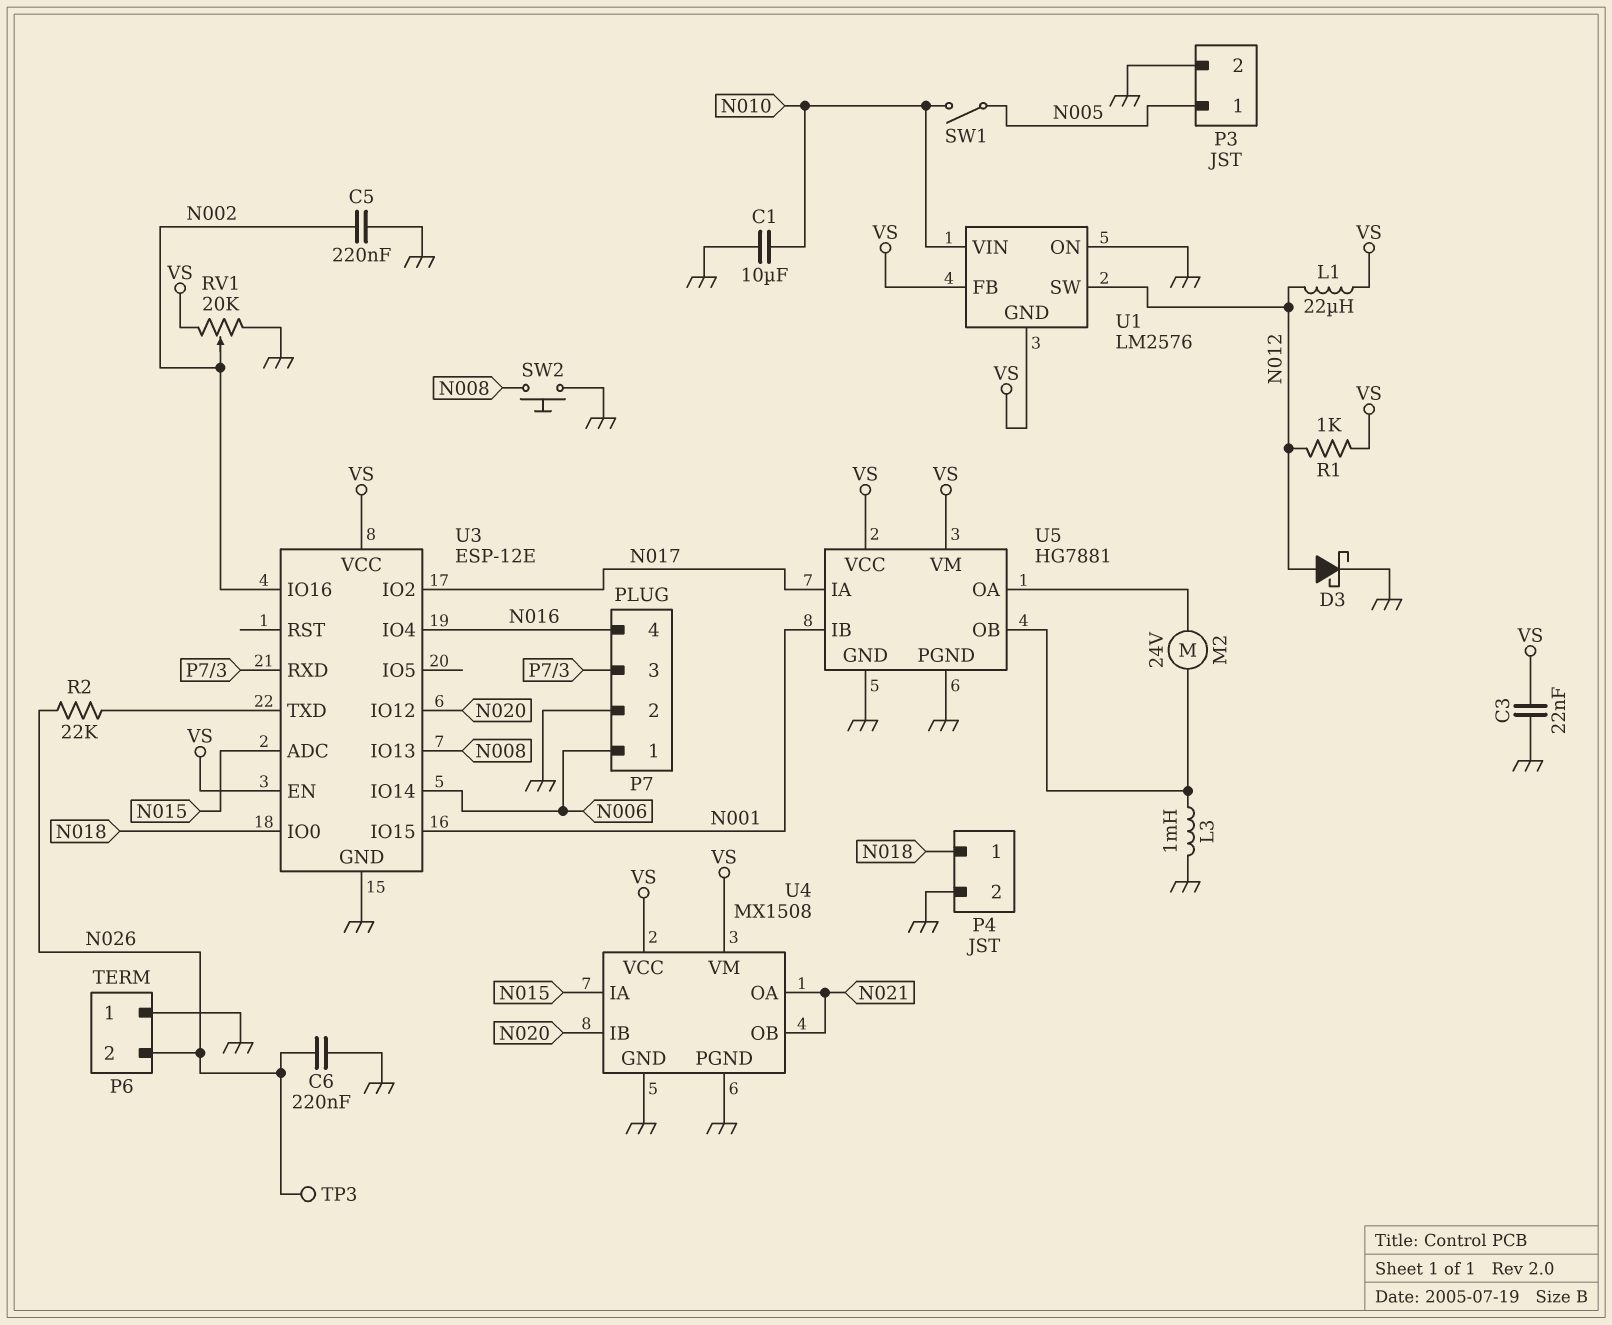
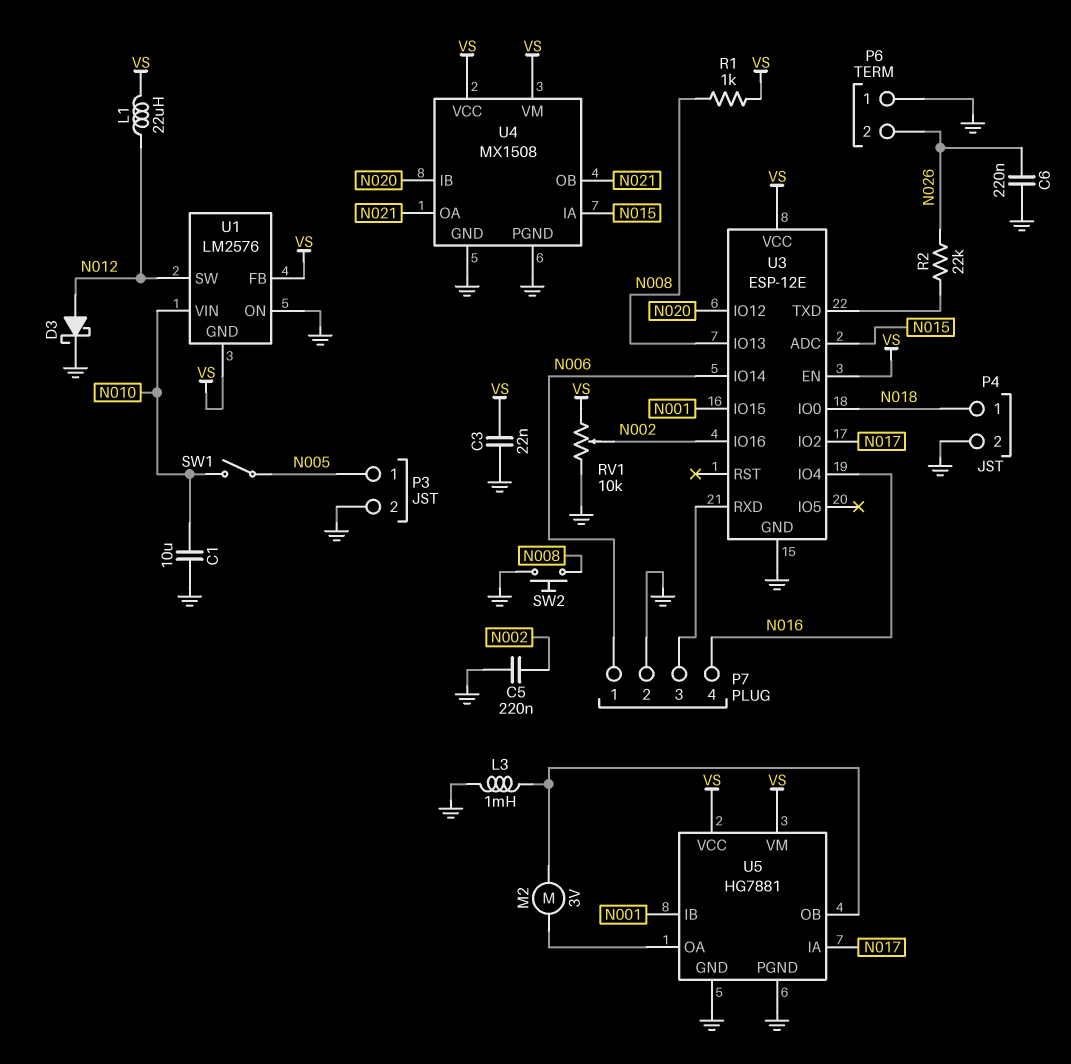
M2: motor 24V (U5/OA, U5/OB) -> motor 3V (U5/OA, U5/OB)
R1: 1k (N012, VS) -> 1k (N008, VS)
RV1: 20k (GND, VS, wiper N002) -> 10k (GND, VS, wiper N002)
TP3: test point (N026) -> none

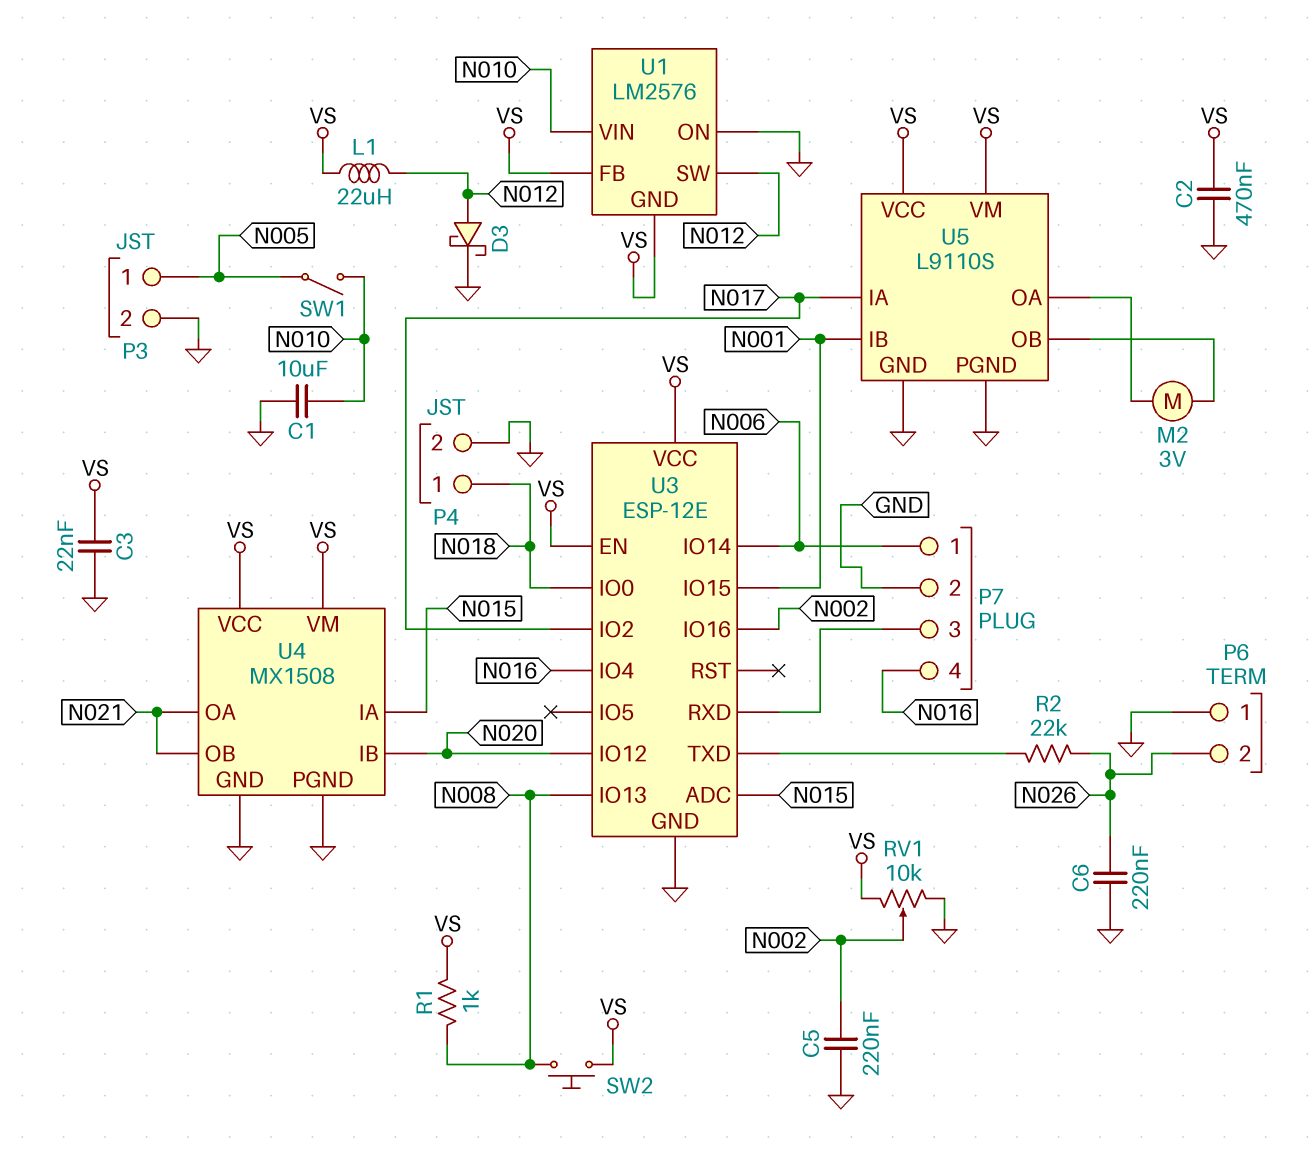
C2: none -> 470nF (GND, VS)
L3: 1mH (GND, U5/OB) -> none
SW2: button (GND, N008) -> button (N008, VS)
U5: HG7881 -> L9110S

